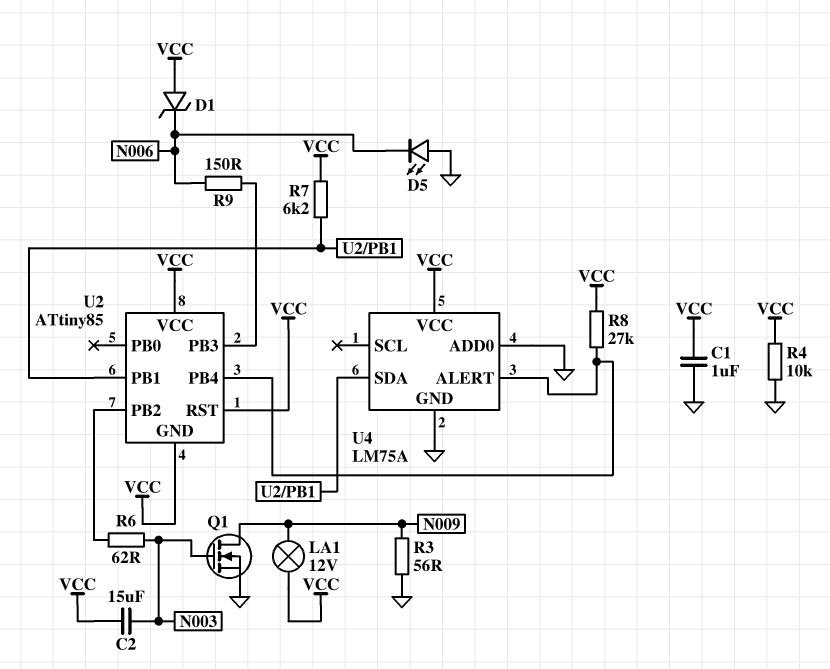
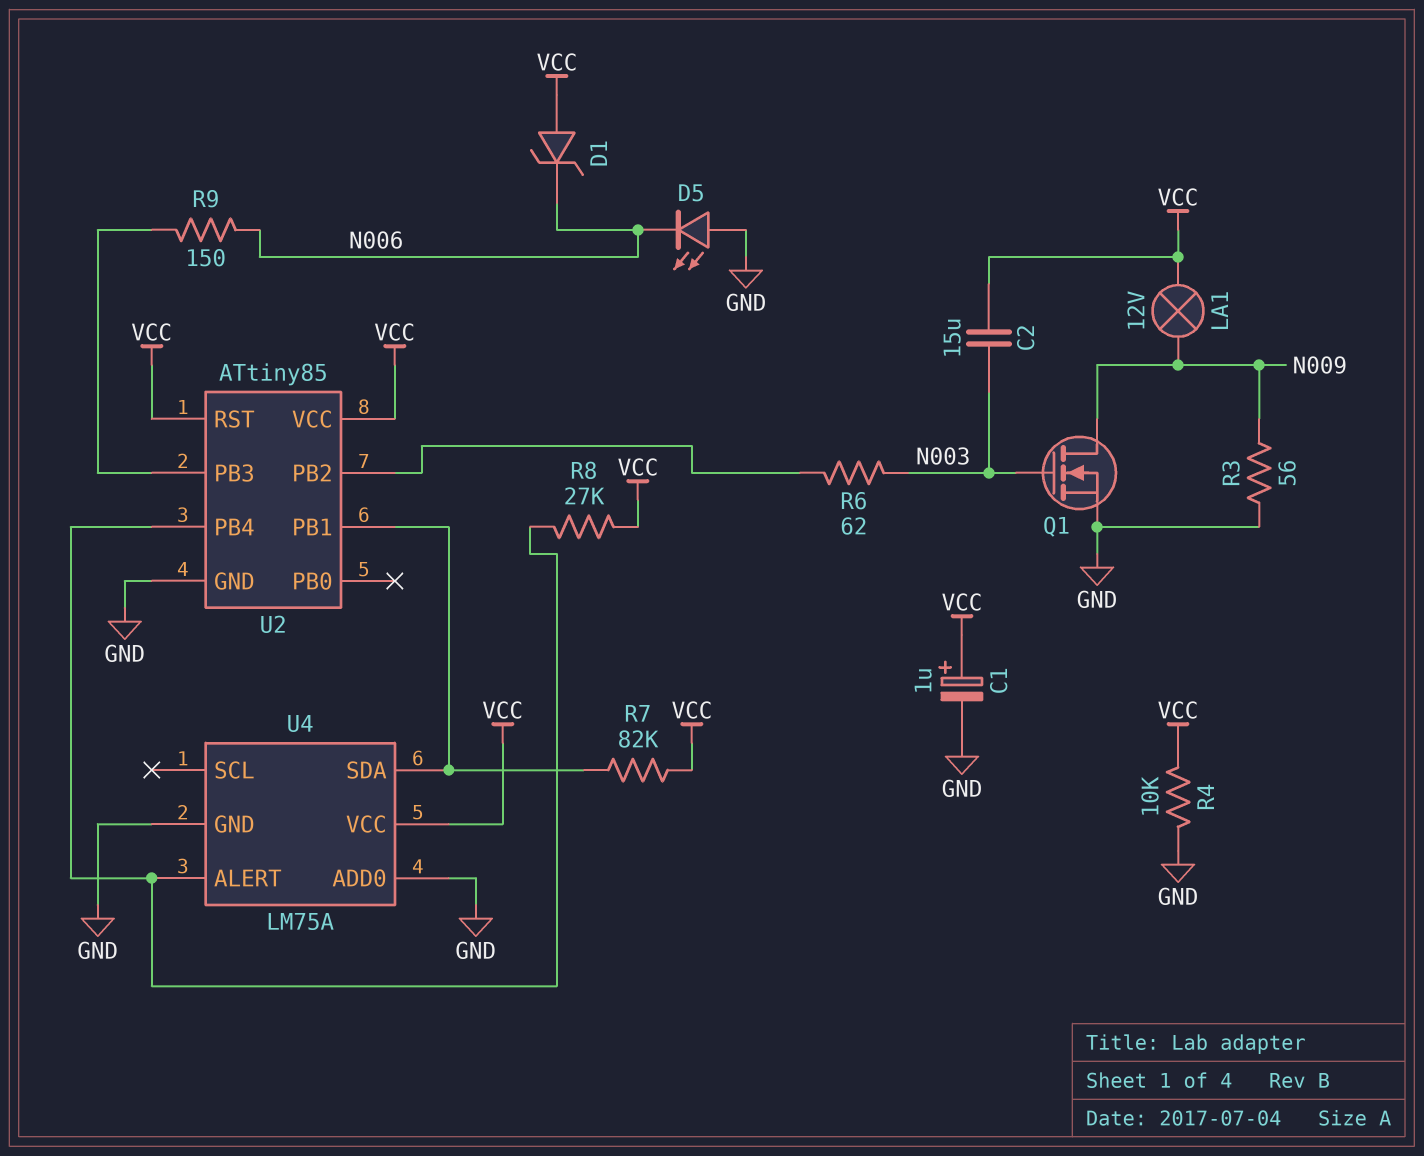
C1: 1uF (GND, VCC) -> 1uF (plus VCC, minus GND)
R7: 6.2k (U2/PB1, VCC) -> 82k (U2/PB1, VCC)
U2 pin GND: VCC -> GND

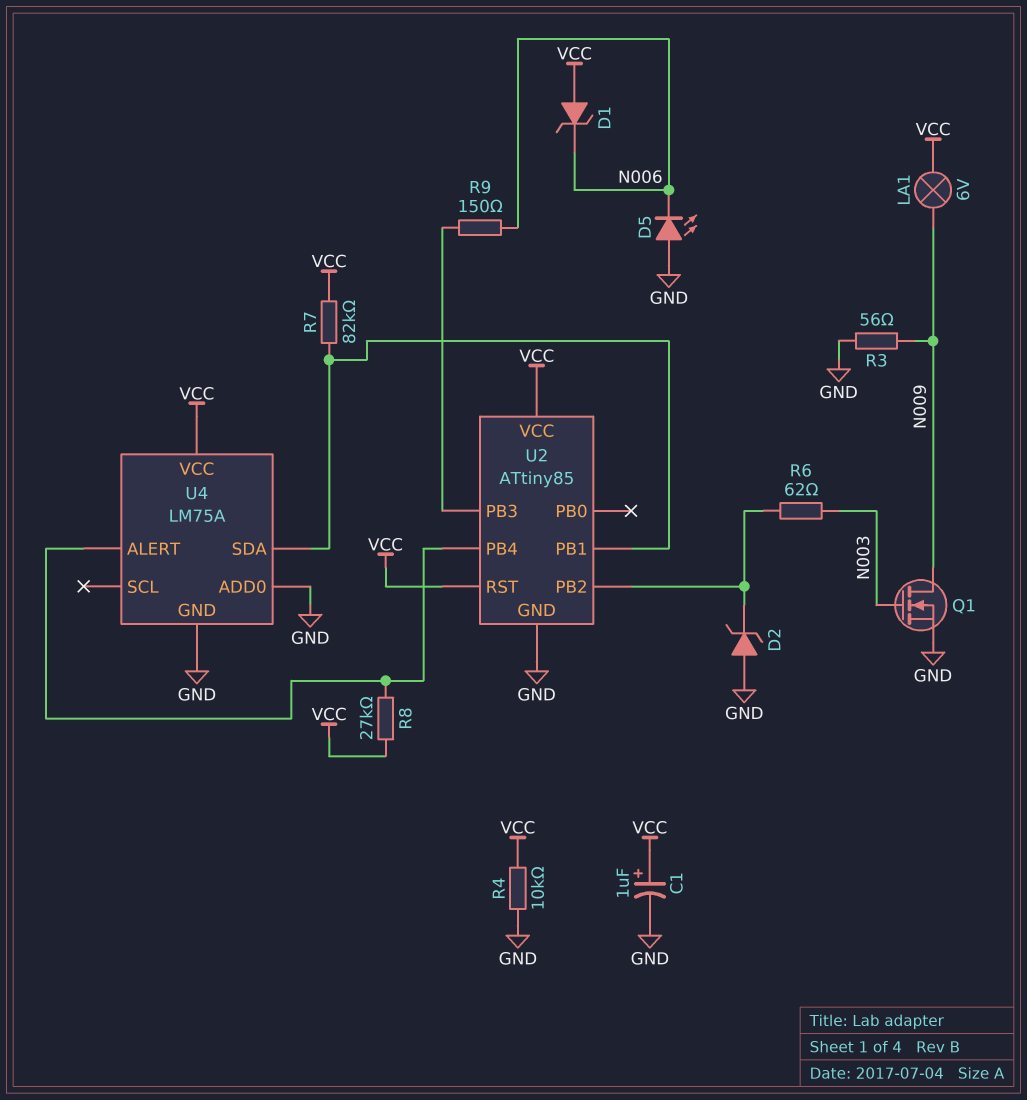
C2: 15uF (N003, VCC) -> none
D2: none -> zener (A GND, K U2/PB2)
LA1: lamp 12V (N009, VCC) -> lamp 6V (N009, VCC)

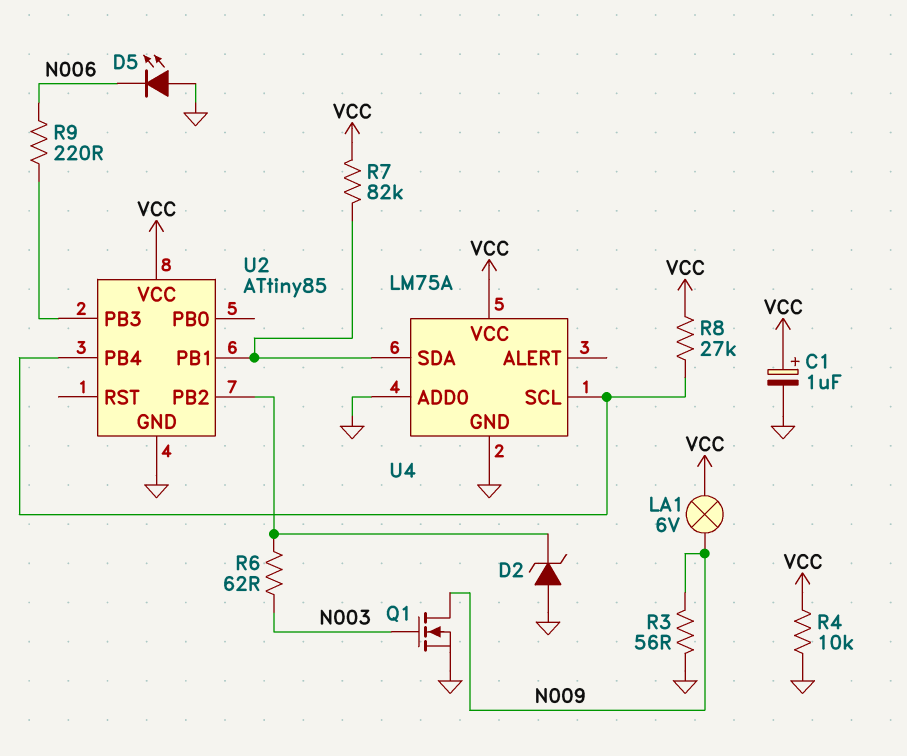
D1: zener (A VCC, K N006) -> none
R9: 150 (N006, U2/PB3) -> 220 (N006, U2/PB3)
U2 pin RST: VCC -> none
U4 pin ALERT: U2/PB4 -> none
U4 pin SCL: none -> U2/PB4

